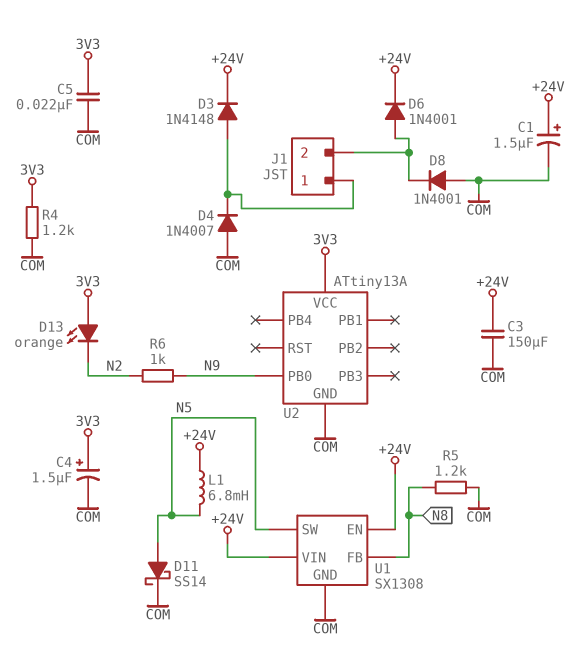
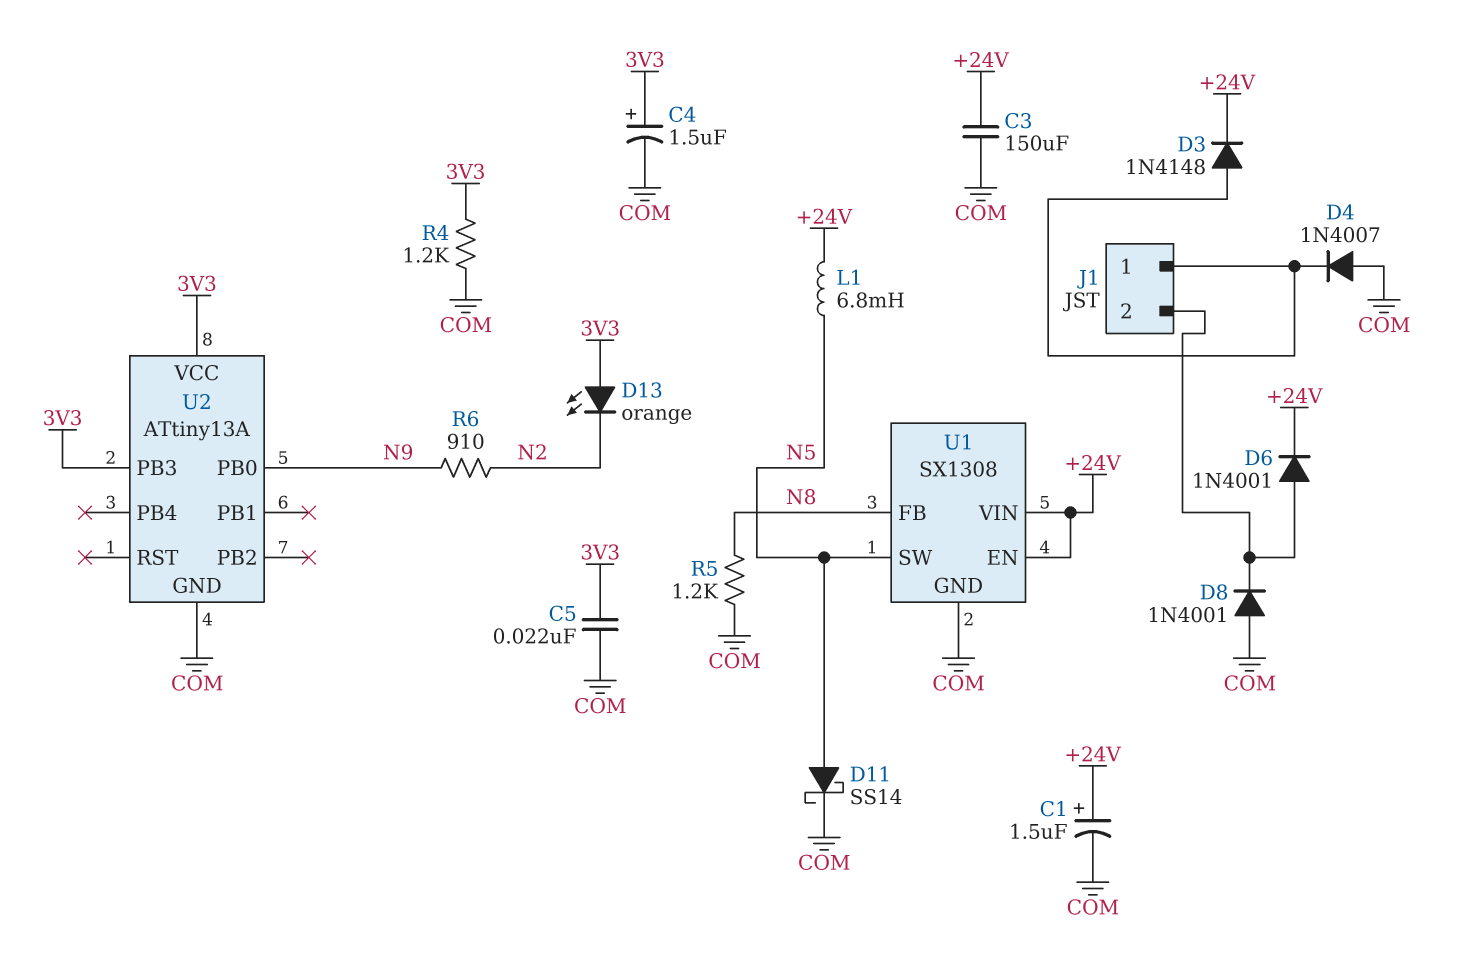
R6: 1k (N2, N9) -> 910 (N2, N9)
U2 pin PB3: none -> 3V3

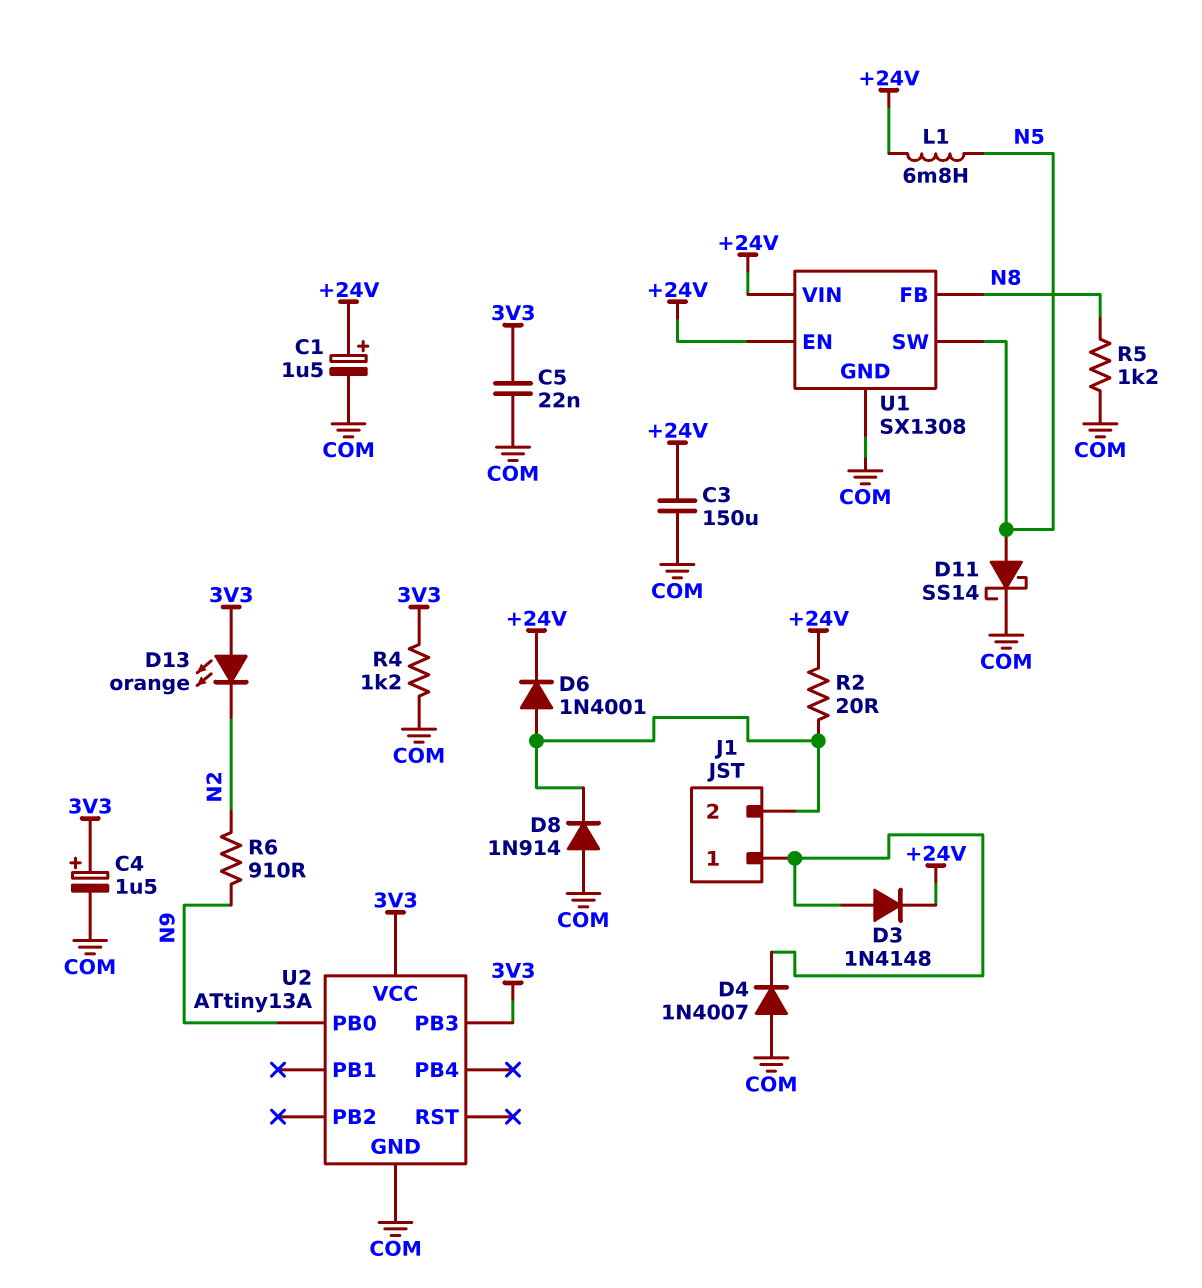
D8: diode 1N4001 (A COM, K J1/2) -> diode 1N914 (A COM, K J1/2)
R2: none -> 20 (+24V, J1/2)

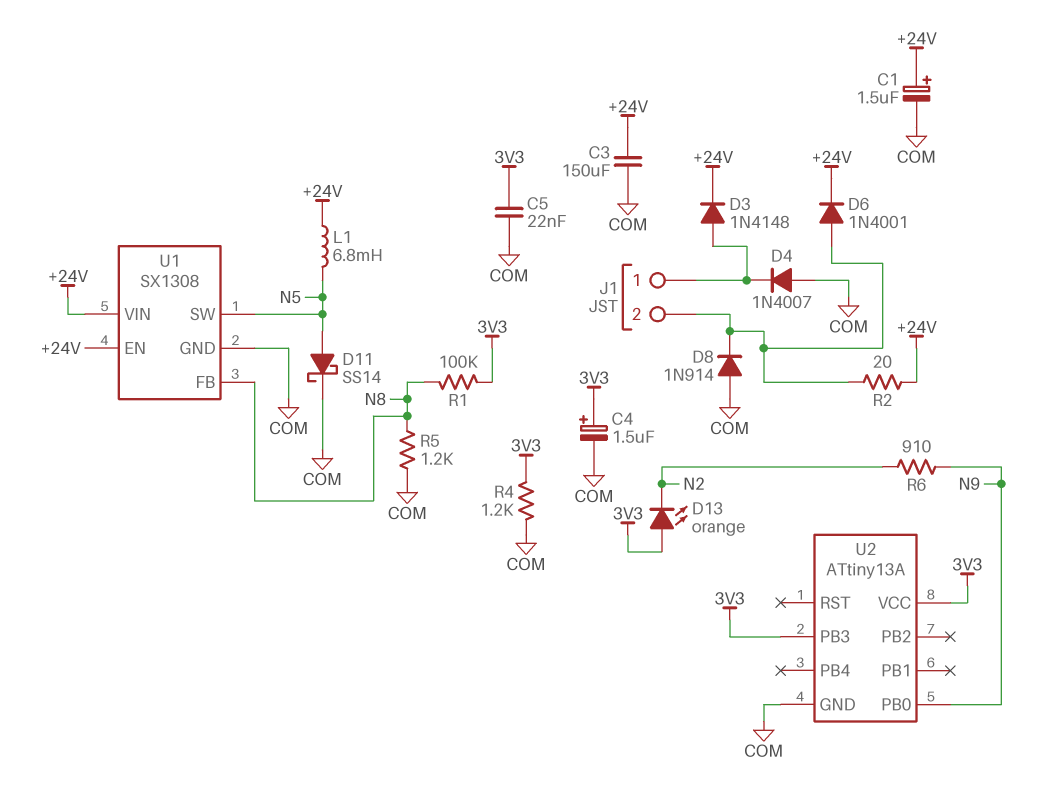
R1: none -> 100k (3V3, N8)

